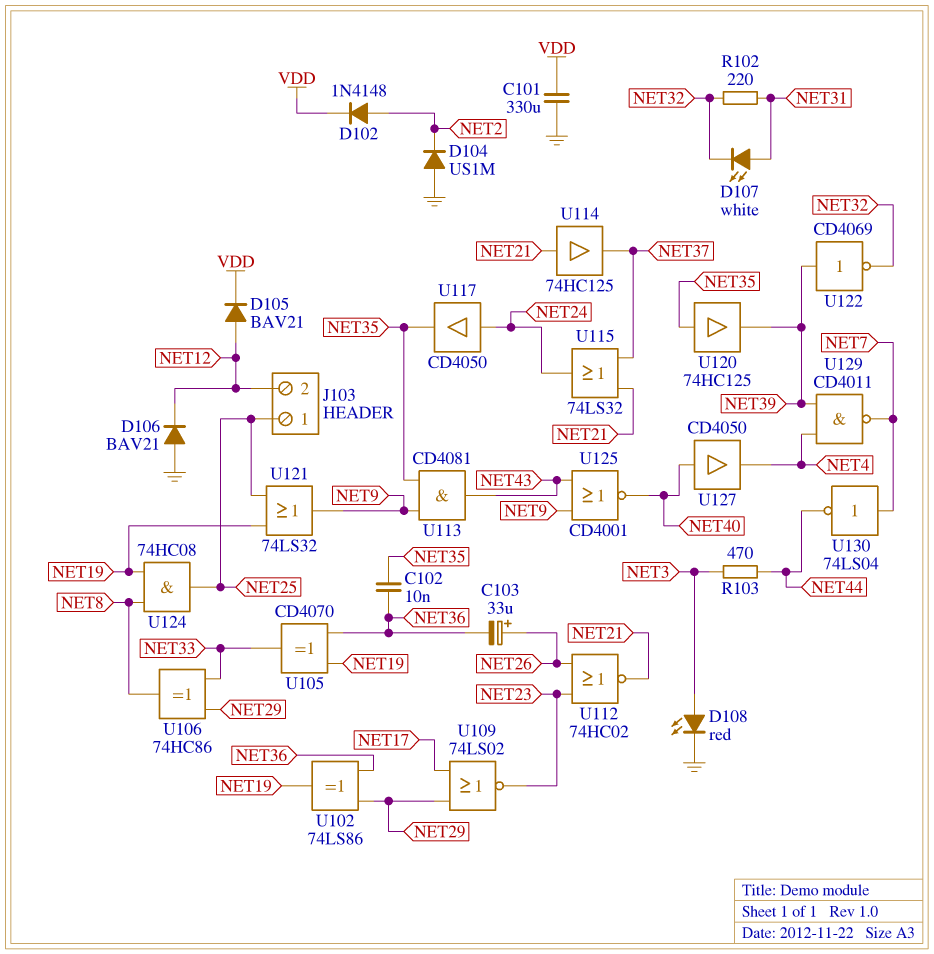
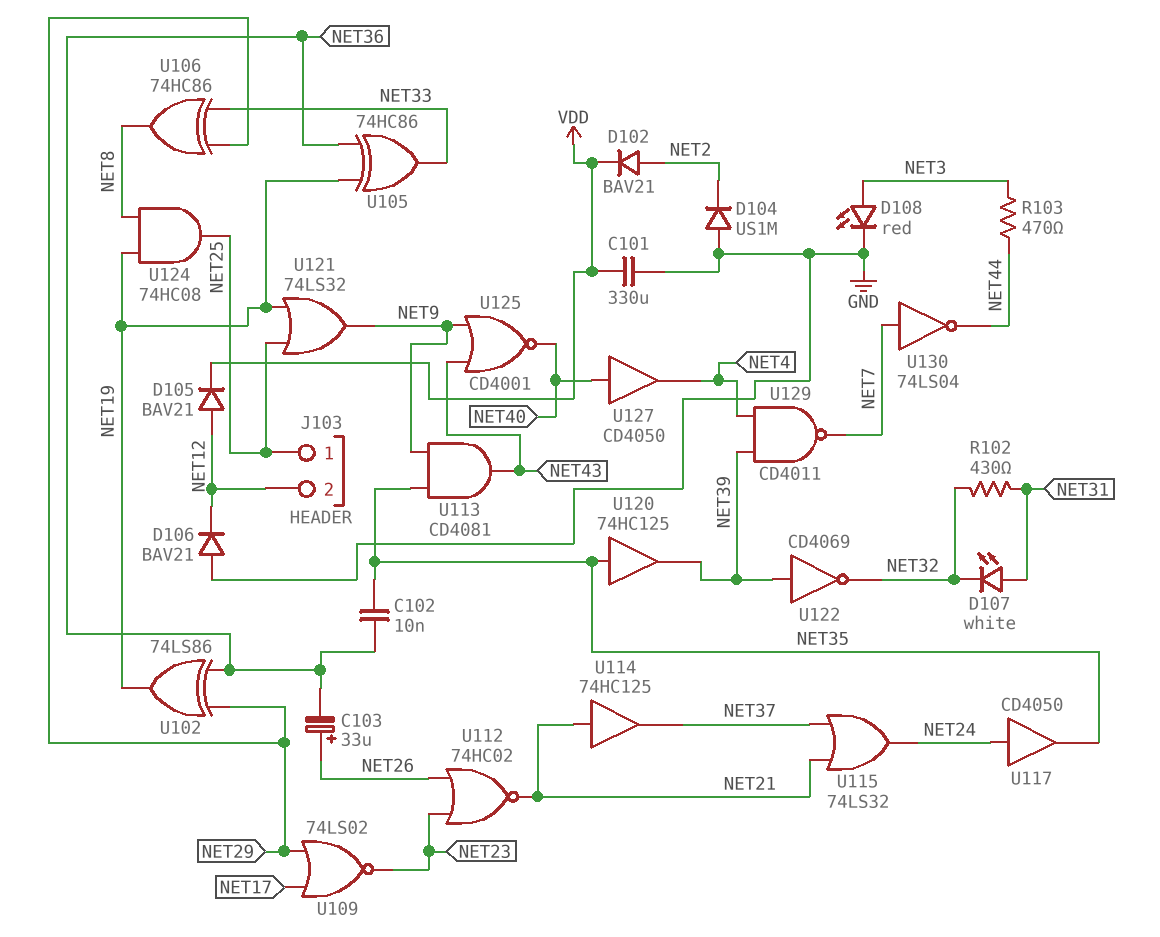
D102: diode 1N4148 (A NET2, K VDD) -> diode BAV21 (A NET2, K VDD)
R102: 220 (NET31, NET32) -> 430 (NET31, NET32)
U105: XOR CD4070 (in NET19, in NET36, out NET33) -> XOR 74HC86 (in NET19, in NET36, out NET33)

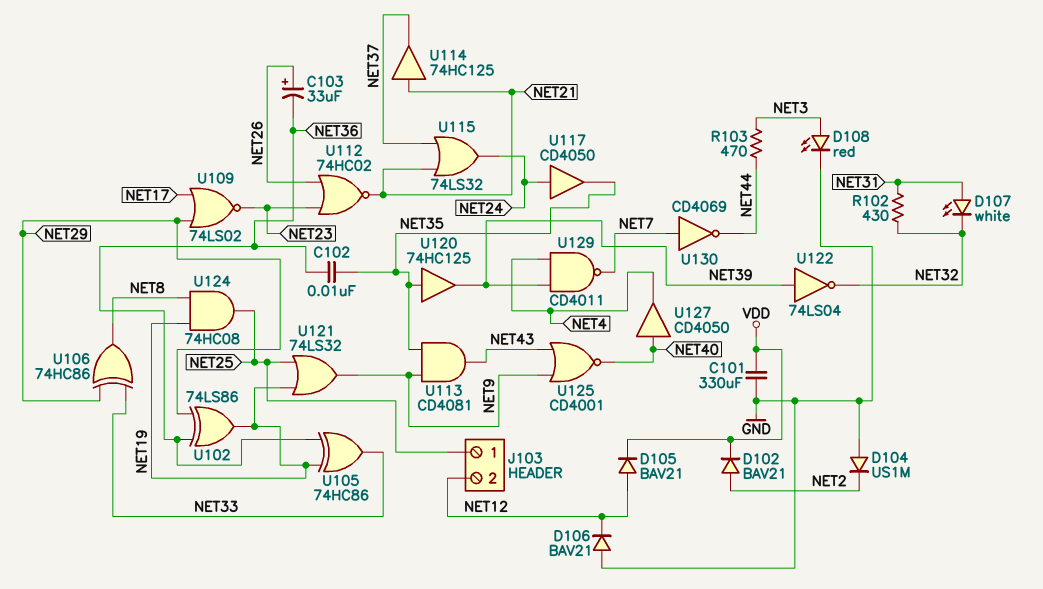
U122: NOT CD4069 (in NET39, out NET32) -> NOT 74LS04 (in NET39, out NET32)
U130: NOT 74LS04 (in NET7, out NET44) -> NOT CD4069 (in NET7, out NET44)

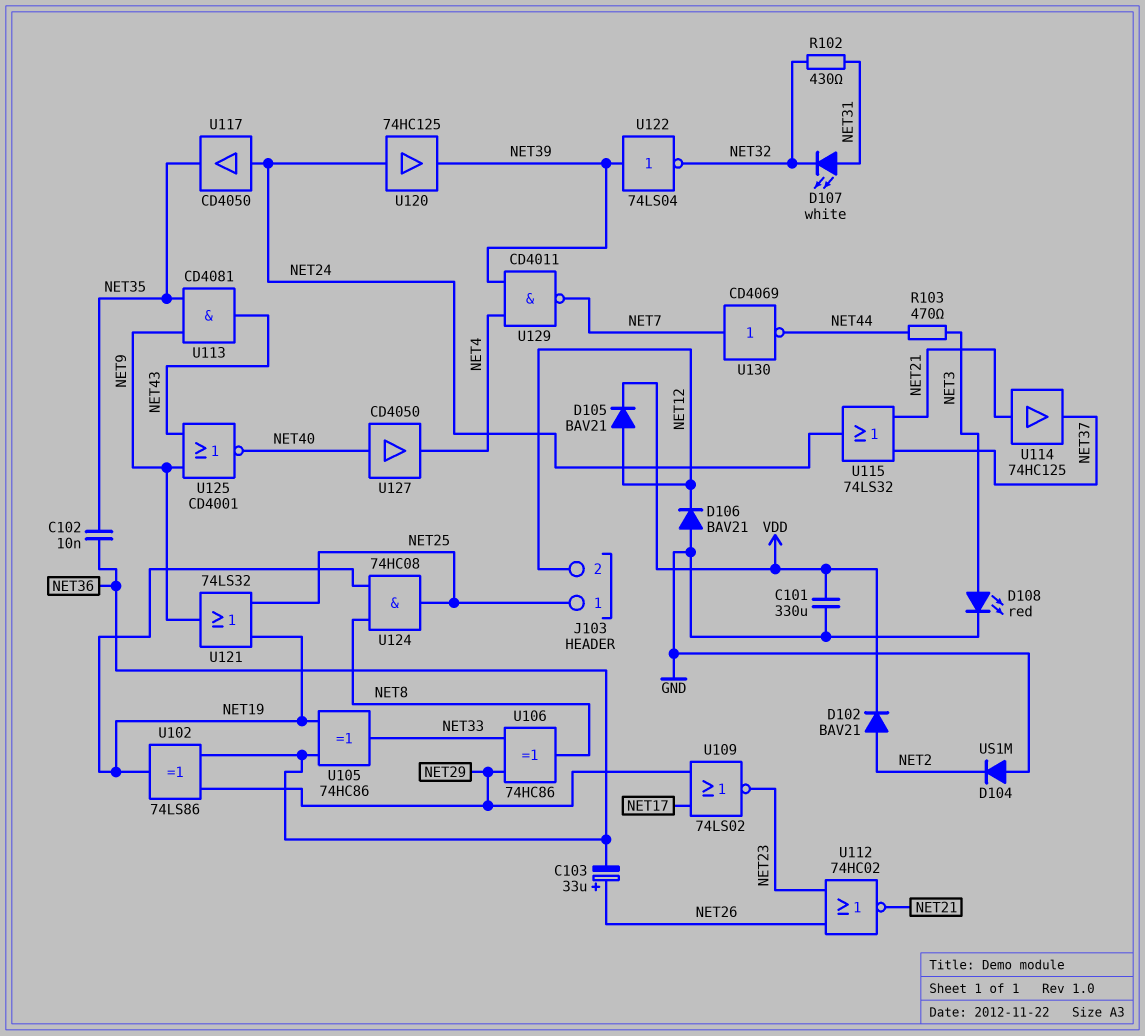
U120: buffer 74HC125 (in NET35, out NET39) -> buffer 74HC125 (in NET24, out NET39)

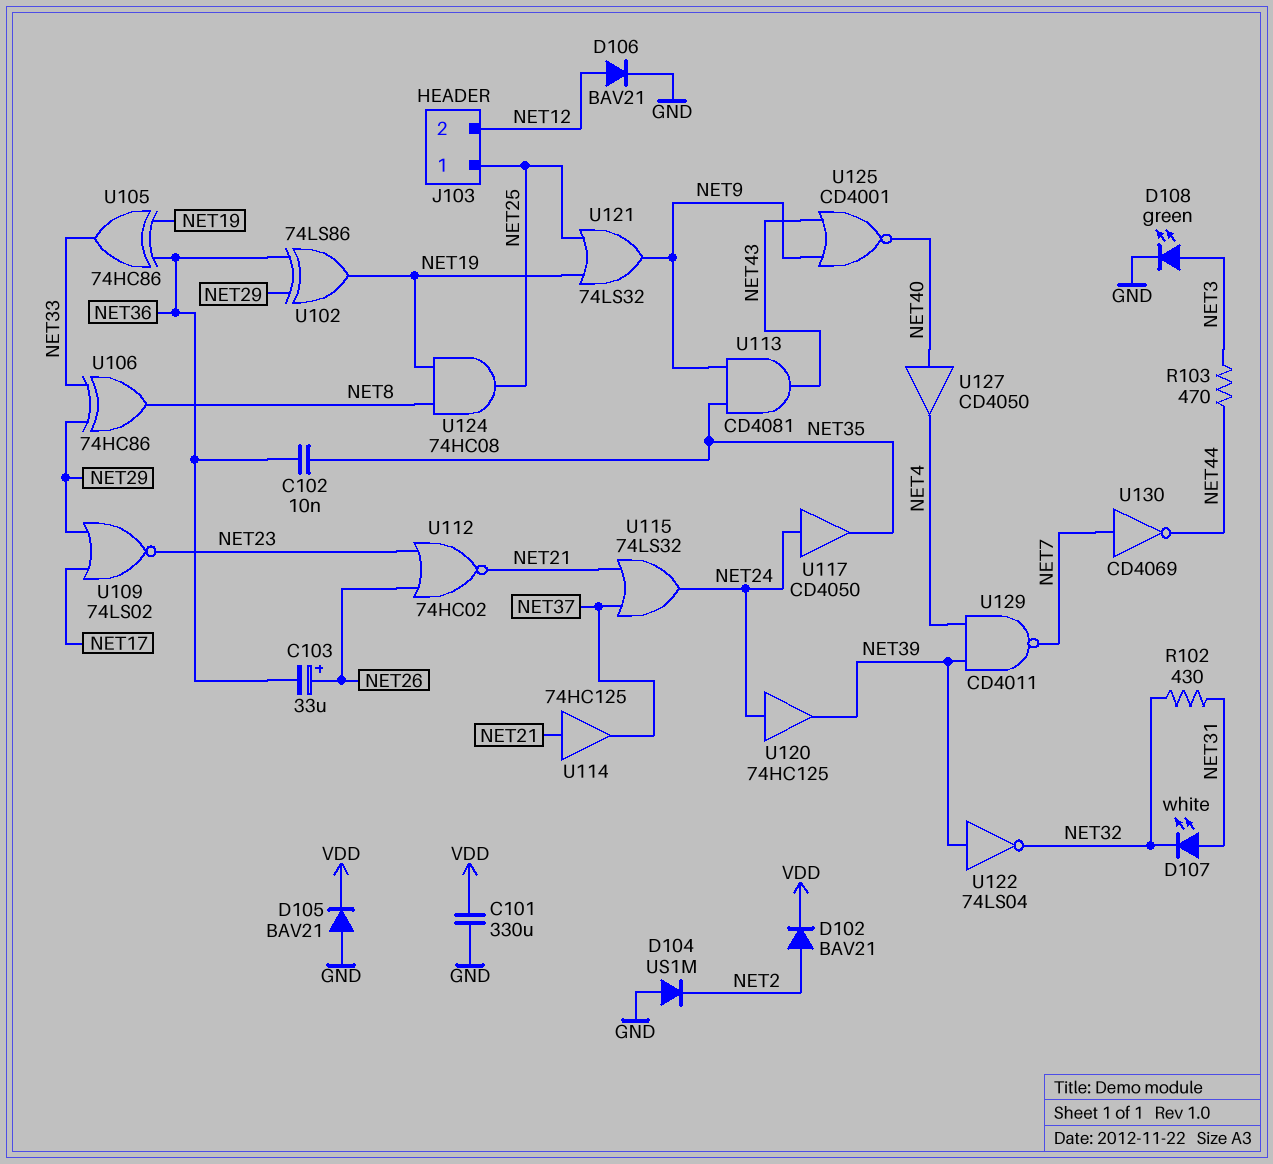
D105: diode BAV21 (A NET12, K VDD) -> diode BAV21 (A GND, K VDD)
D106: diode BAV21 (A GND, K NET12) -> diode BAV21 (A NET12, K GND)
D108: LED red (A NET3, K GND) -> LED green (A NET3, K GND)

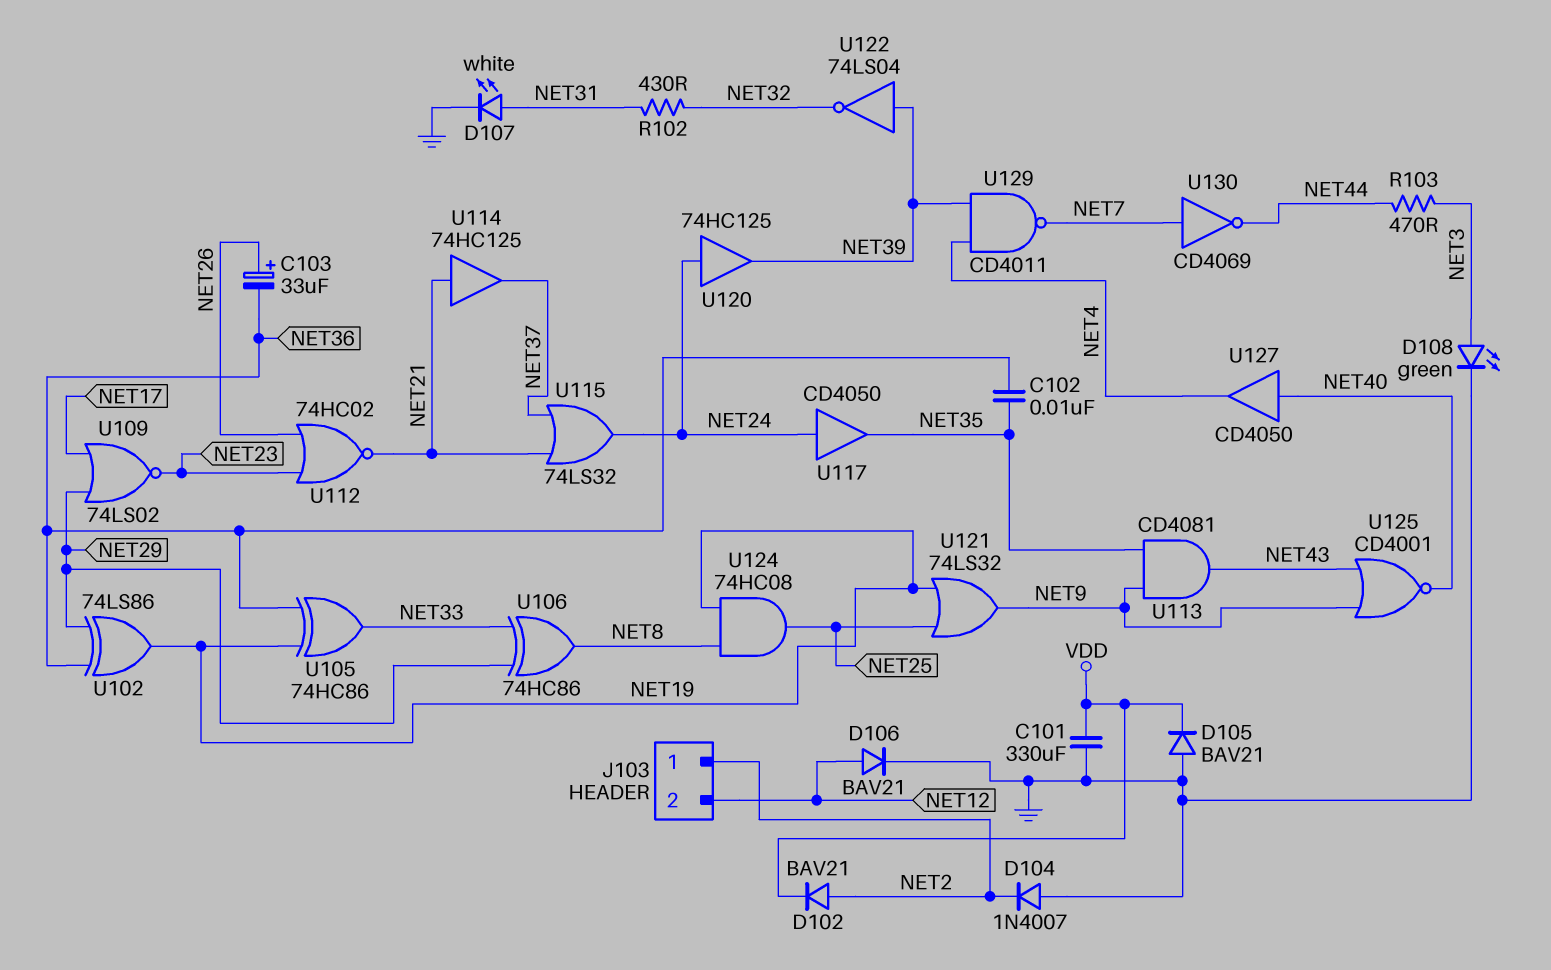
D104: diode US1M (A GND, K NET2) -> diode 1N4007 (A GND, K NET2)
D107: LED white (A NET31, K NET32) -> LED white (A NET31, K GND)
J103 pin 1: NET25 -> NET2

